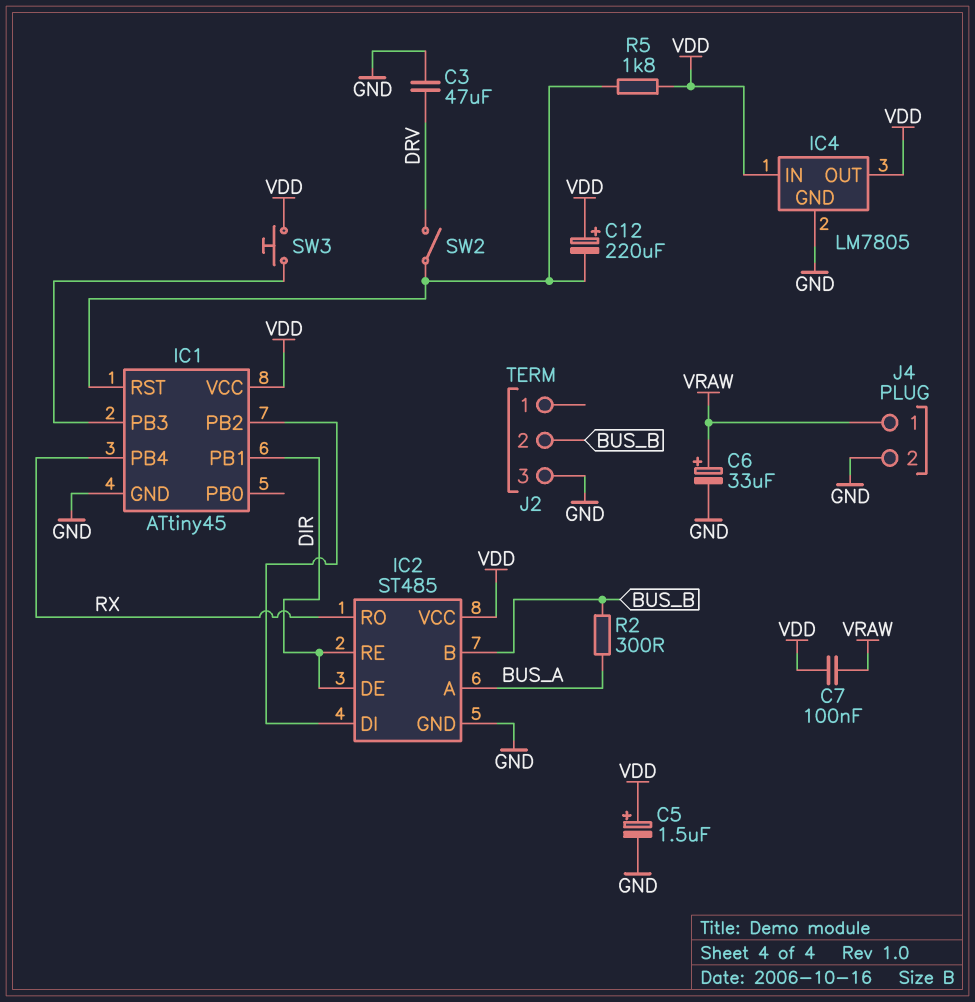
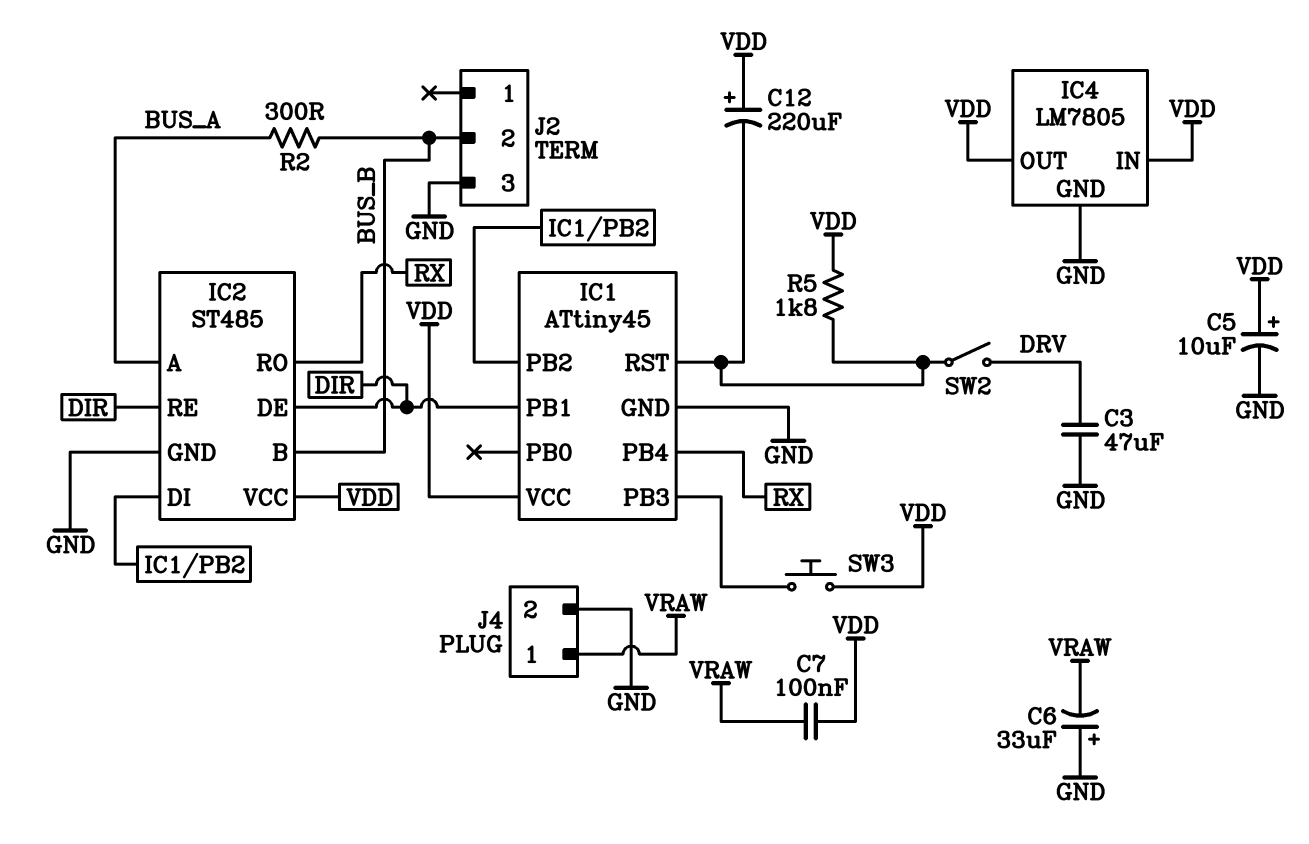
C5: 1.5uF (plus VDD, minus GND) -> 10uF (plus VDD, minus GND)
C6: 33uF (plus VRAW, minus GND) -> 33uF (plus GND, minus VRAW)

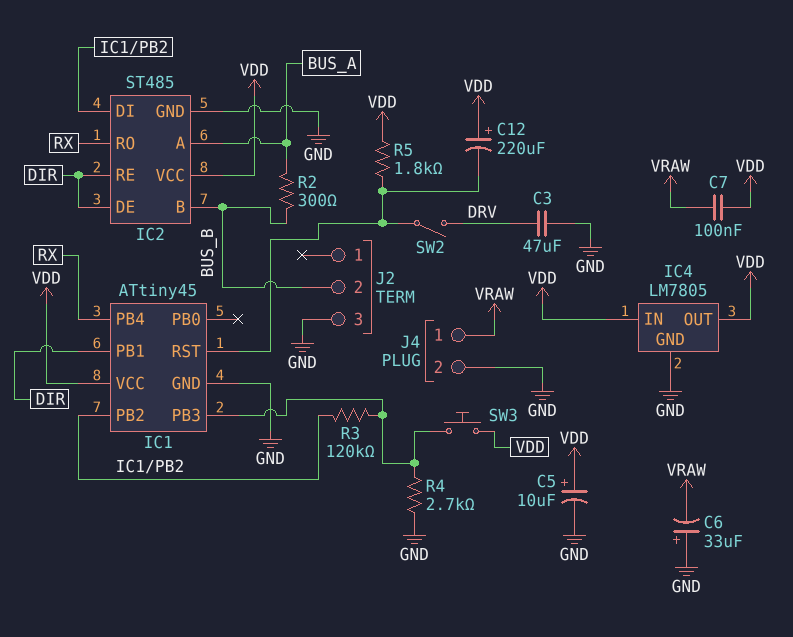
R3: none -> 120k (IC1/PB2, IC1/PB3)
R4: none -> 2.7k (GND, IC1/PB3)

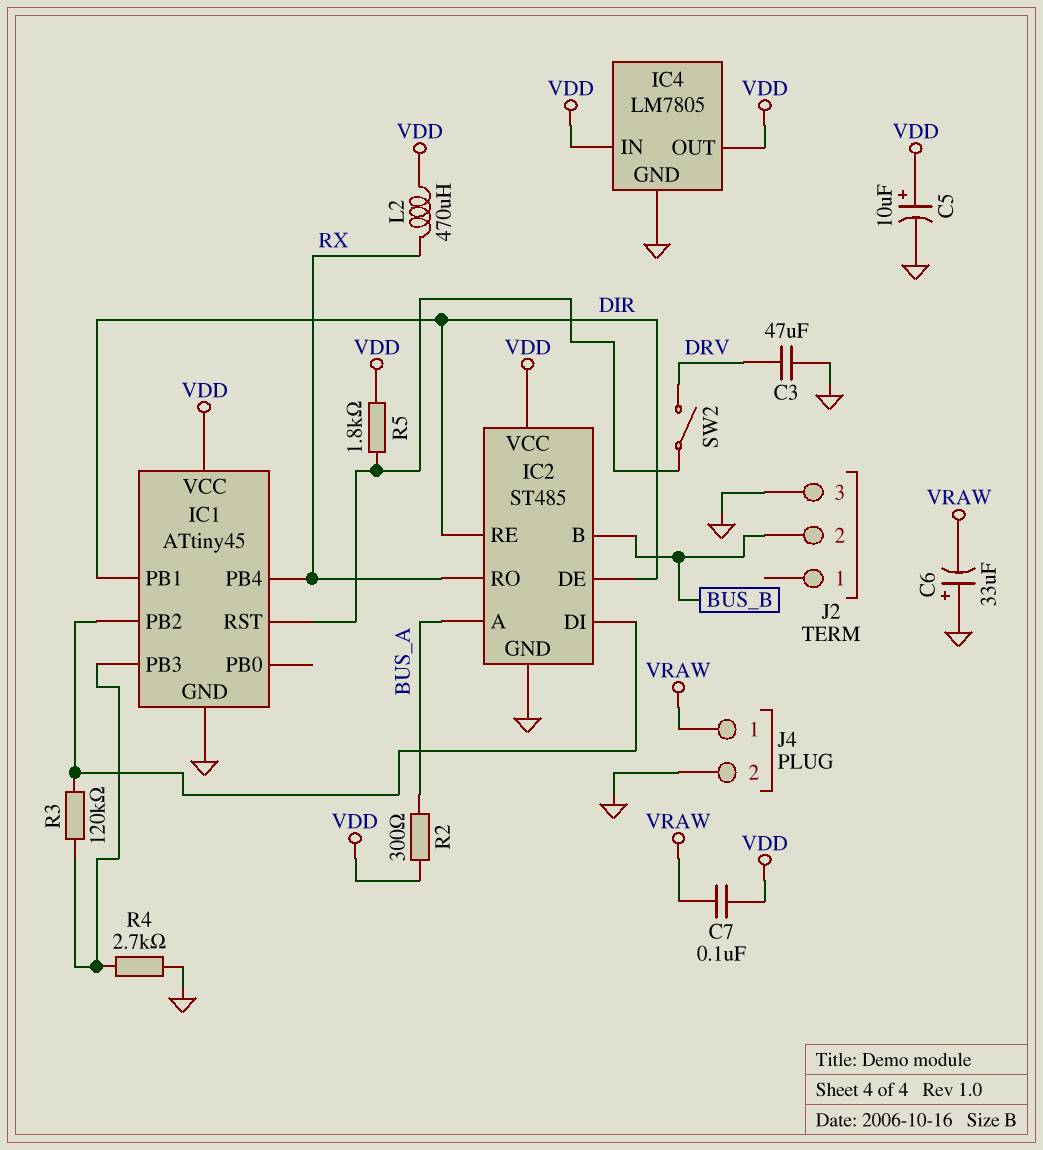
C12: 220uF (plus VDD, minus IC1/RST) -> none
L2: none -> 470uH (RX, VDD)
R2: 300 (BUS_A, BUS_B) -> 300 (BUS_A, VDD)
SW3: button (IC1/PB3, VDD) -> none

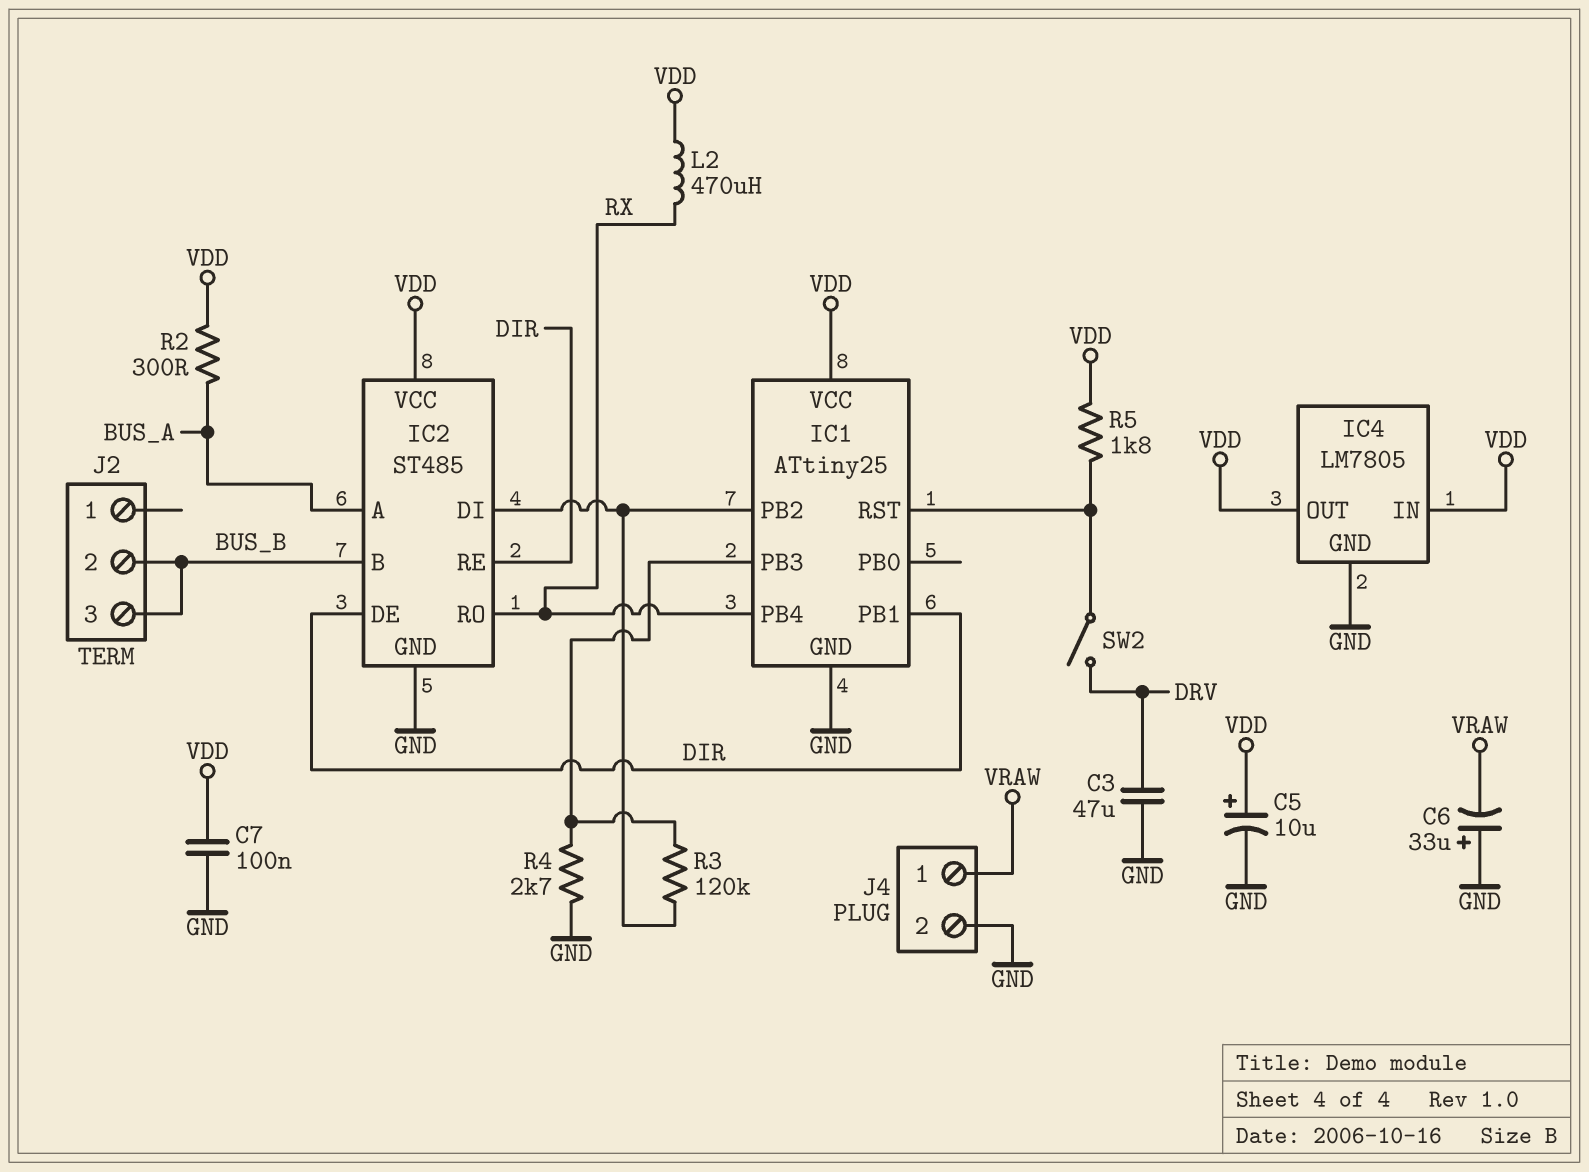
C7: 100nF (VDD, VRAW) -> 100nF (GND, VDD)
IC1: ATtiny45 -> ATtiny25
J2 pin 3: GND -> BUS_B

